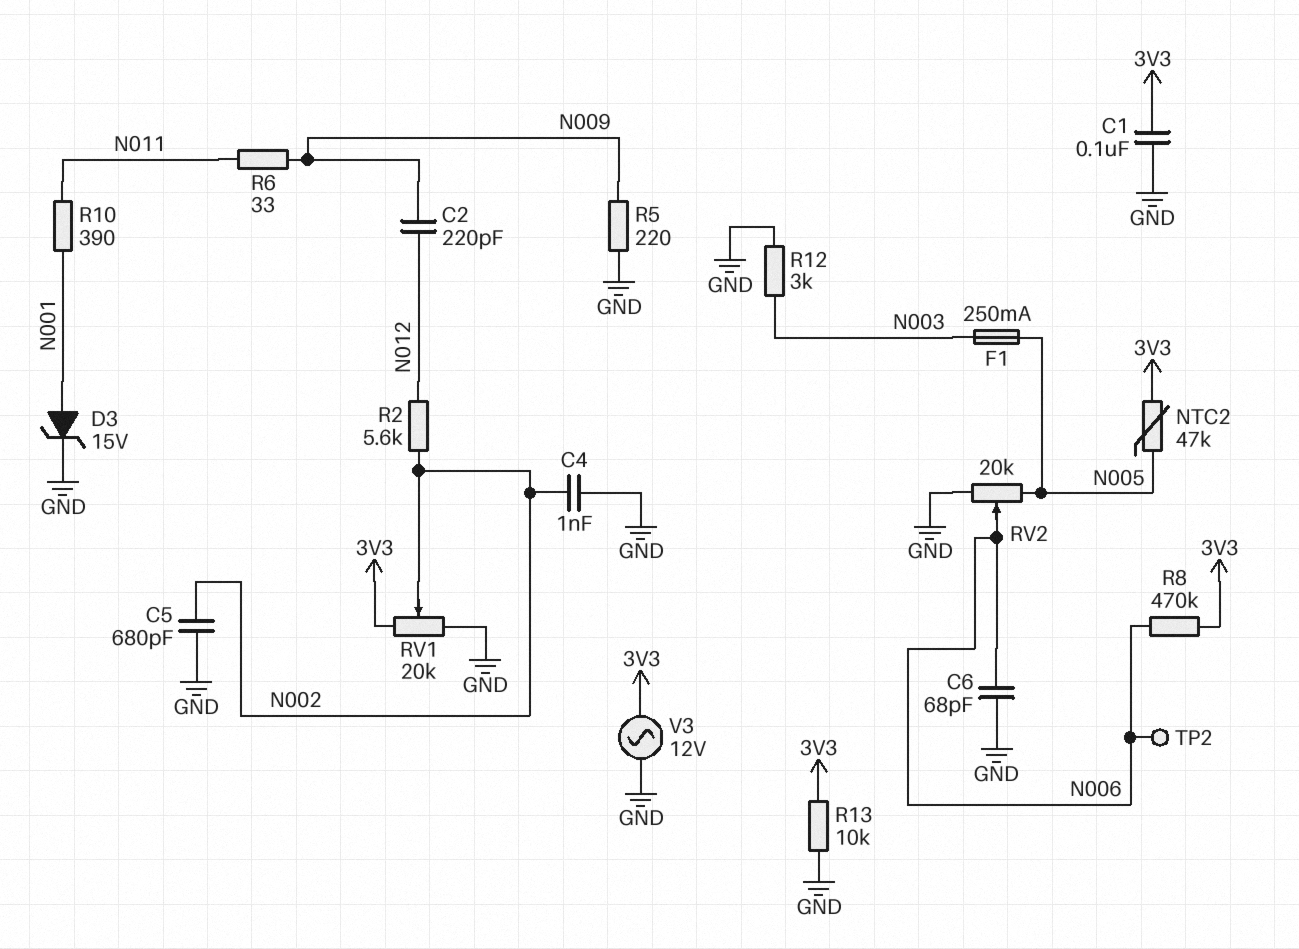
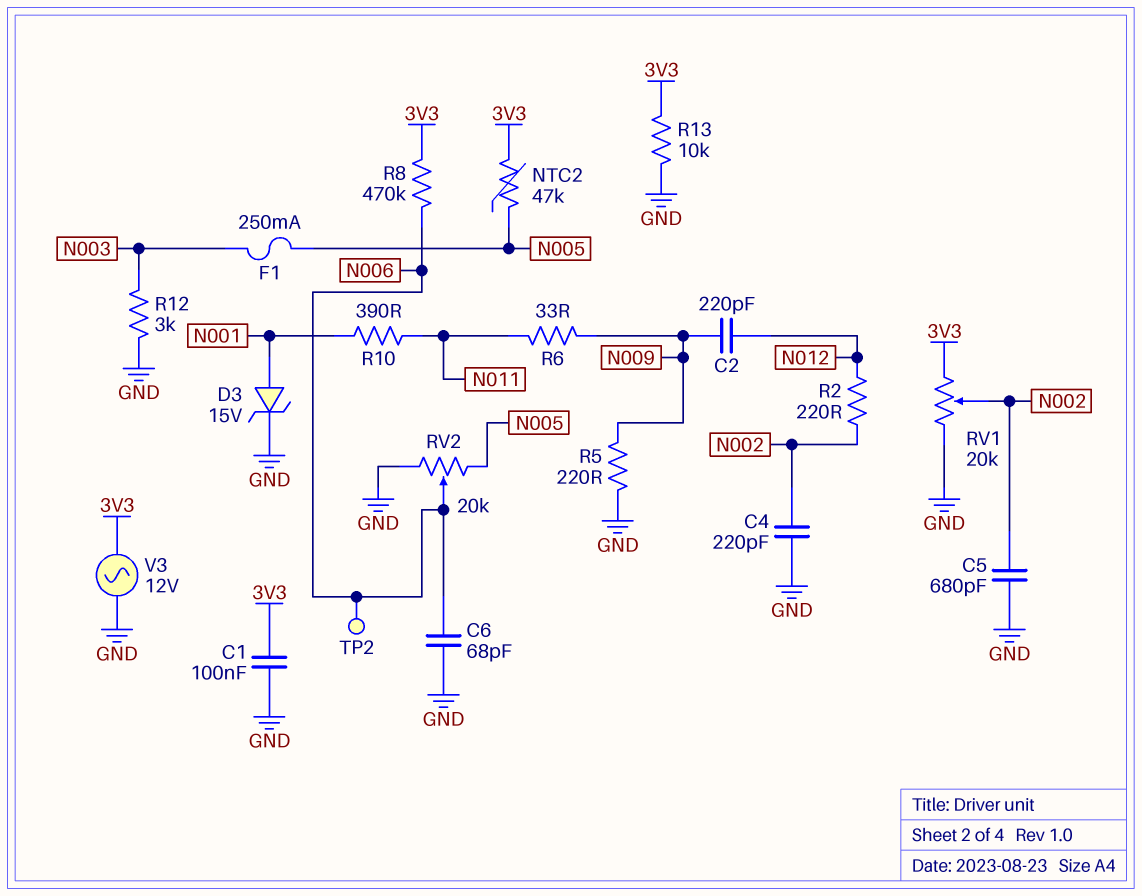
C4: 1nF (GND, N002) -> 220pF (GND, N002)
R2: 5.6k (N002, N012) -> 220 (N002, N012)

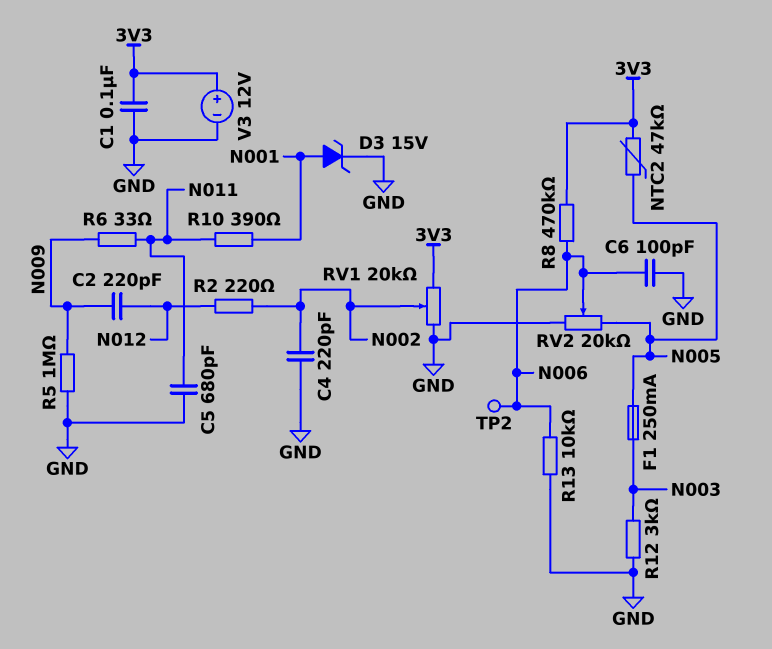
C5: 680pF (GND, N002) -> 680pF (GND, N011)
C6: 68pF (GND, N006) -> 100pF (GND, N006)
R5: 220 (GND, N009) -> 1M (GND, N009)
R13: 10k (3V3, GND) -> 10k (GND, N006)
V3: AC 12V (3V3, GND) -> 12V (plus 3V3, minus GND)

